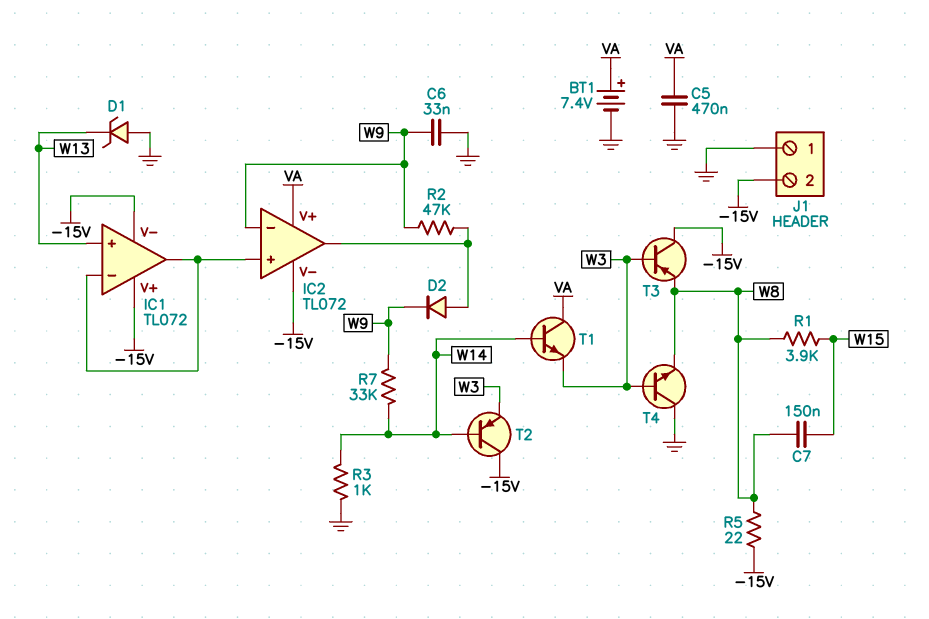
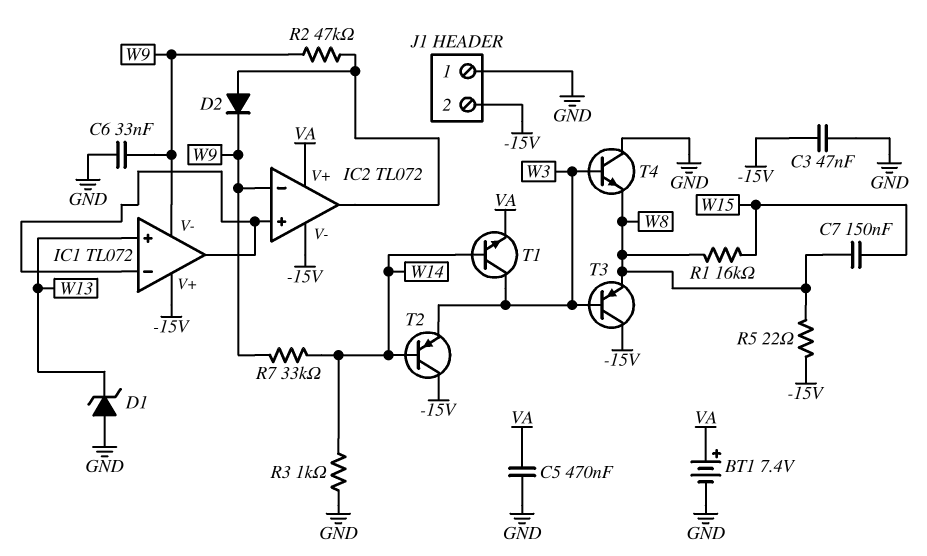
C3: none -> 47nF (-15V, GND)
IC1 pin V-: -15V -> W9
R1: 3.9k (W8, W15) -> 16k (W8, W15)
T1: NPN (B W14, C VA, E W3) -> NPN (B W14, C W3, E VA)

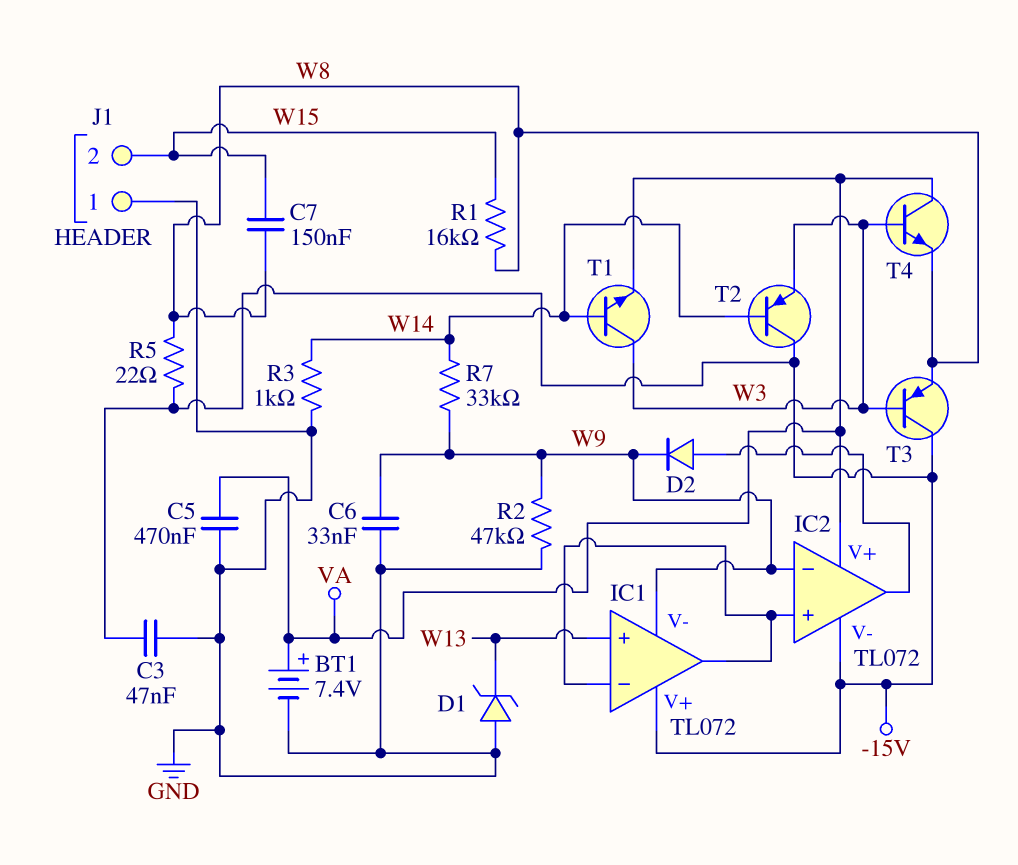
J1 pin 2: -15V -> W15
R2: 47k (IC2/out, W9) -> 47k (GND, W9)
T4: NPN (B W3, C GND, E W8) -> NPN (B W3, C VA, E W8)

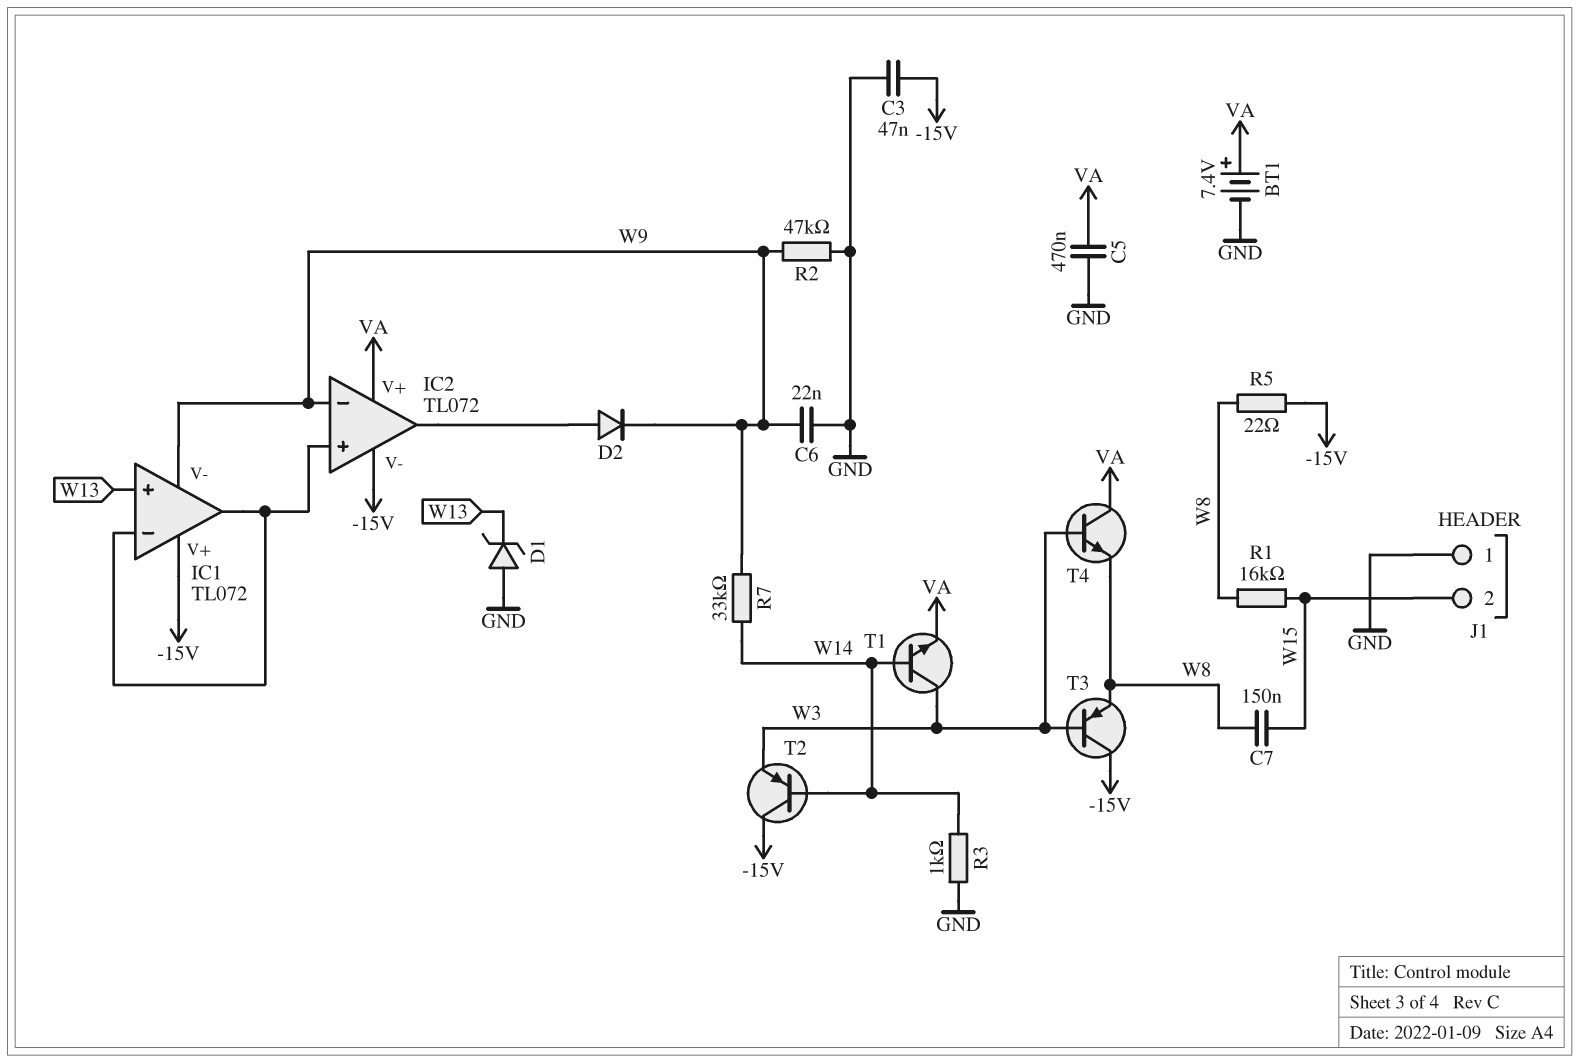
C6: 33nF (GND, W9) -> 22nF (GND, W9)

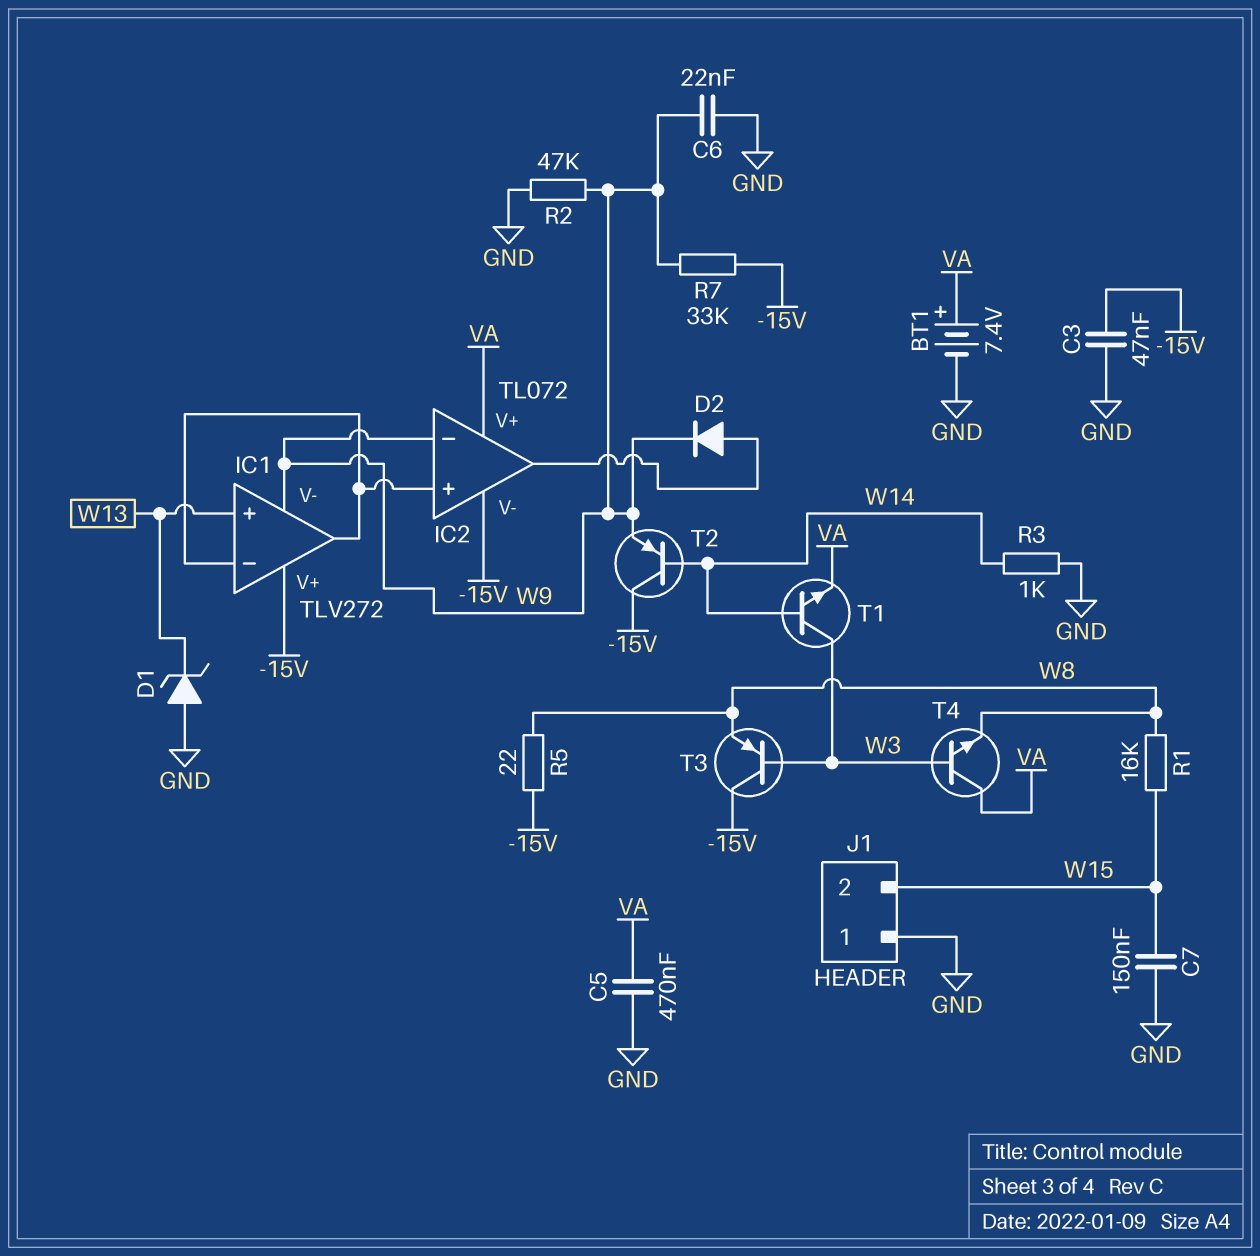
C7: 150nF (W8, W15) -> 150nF (GND, W15)
IC1: TL072 -> TLV272
R7: 33k (W9, W14) -> 33k (-15V, W9)
T2: PNP (B W14, C -15V, E W3) -> PNP (B W14, C -15V, E W9)

